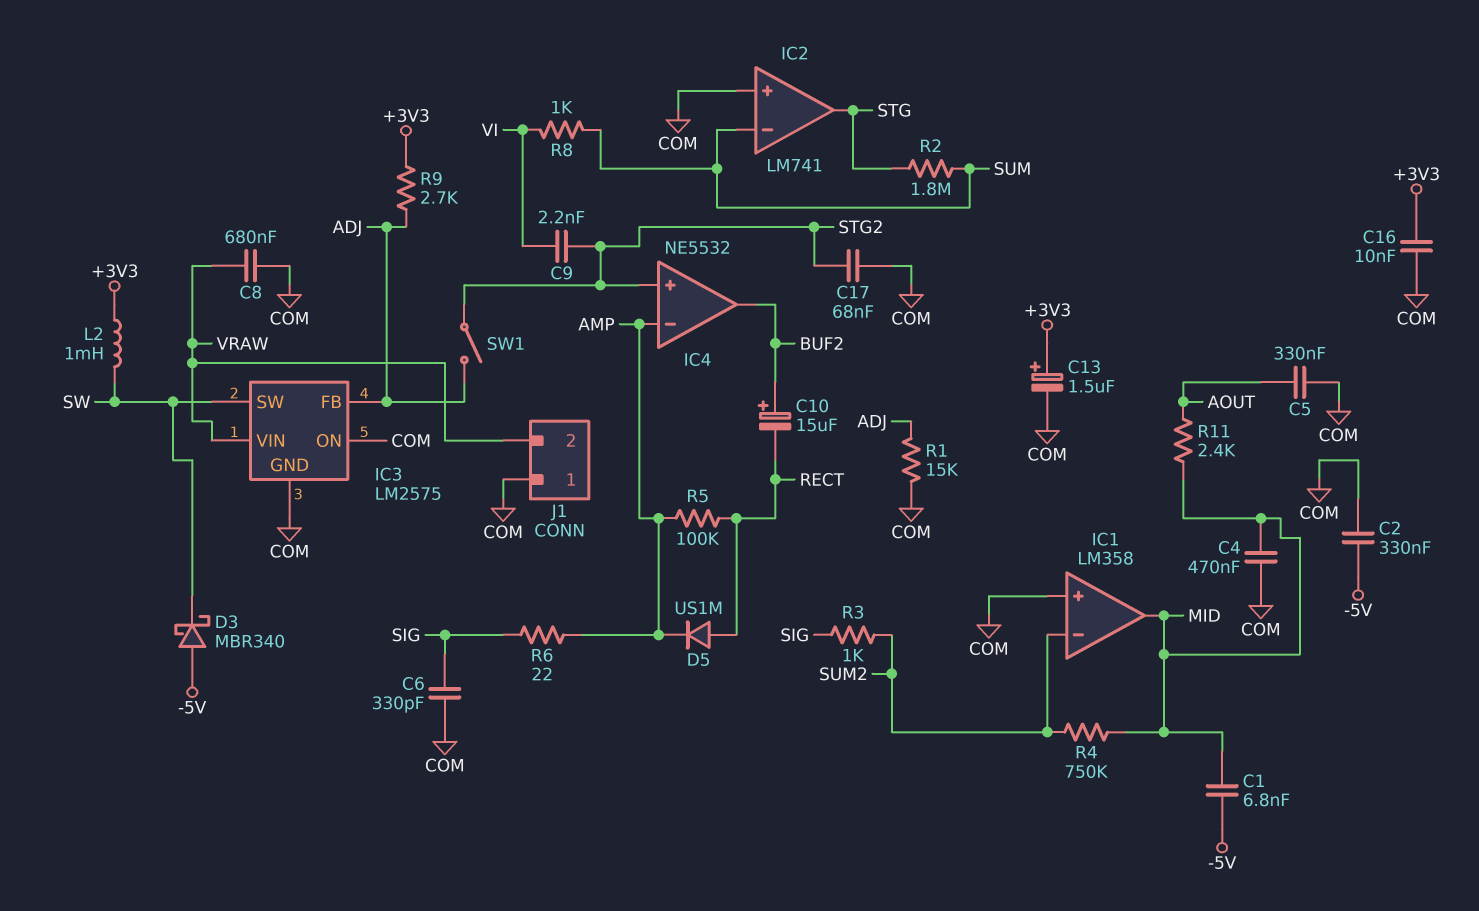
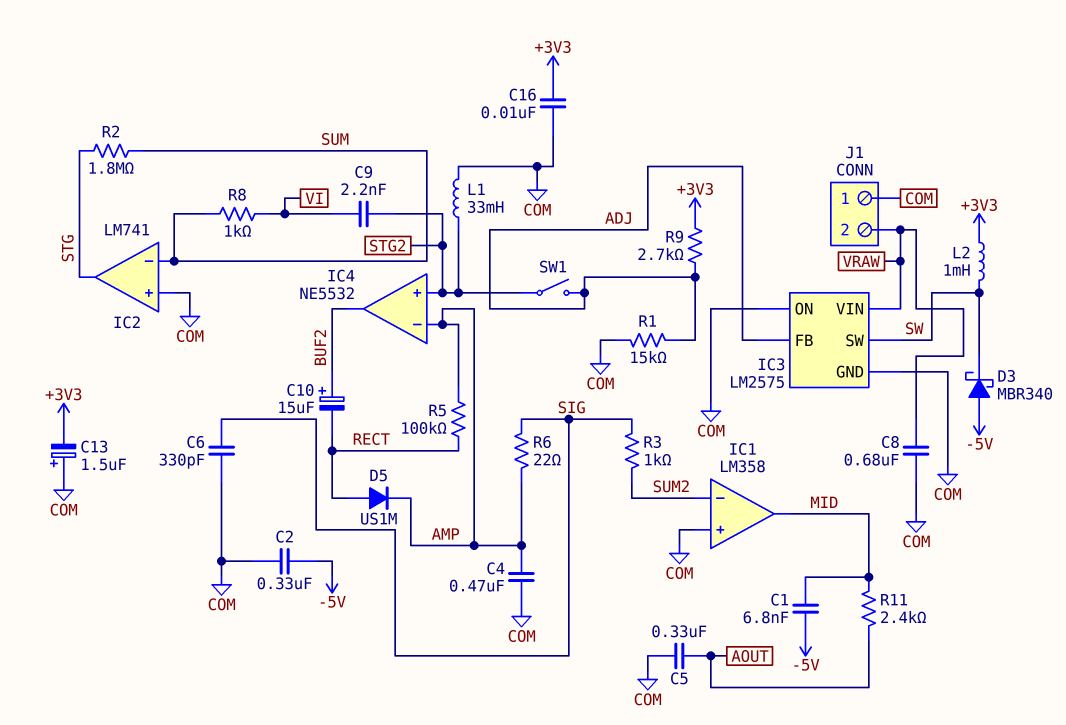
C4: 470nF (COM, MID) -> 470nF (AMP, COM)
C13: 1.5uF (plus +3V3, minus COM) -> 1.5uF (plus COM, minus +3V3)
C17: 68nF (COM, STG2) -> none
L1: none -> 33mH (COM, STG2)
R4: 750k (MID, SUM2) -> none

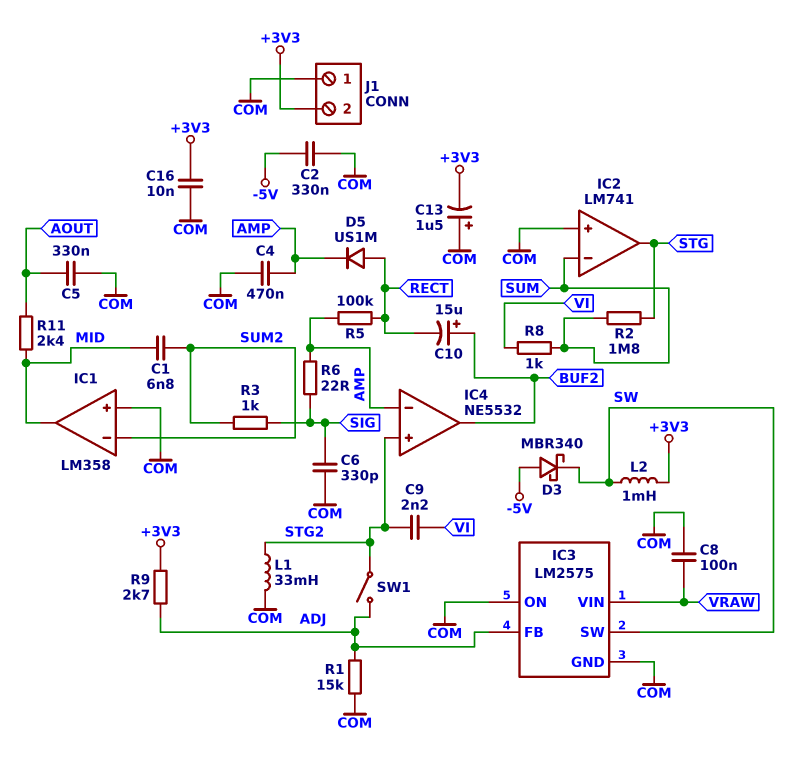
C1: 6.8nF (-5V, MID) -> 6.8nF (MID, SUM2)
C8: 680nF (COM, VRAW) -> 100nF (COM, VRAW)
J1 pin 2: VRAW -> +3V3

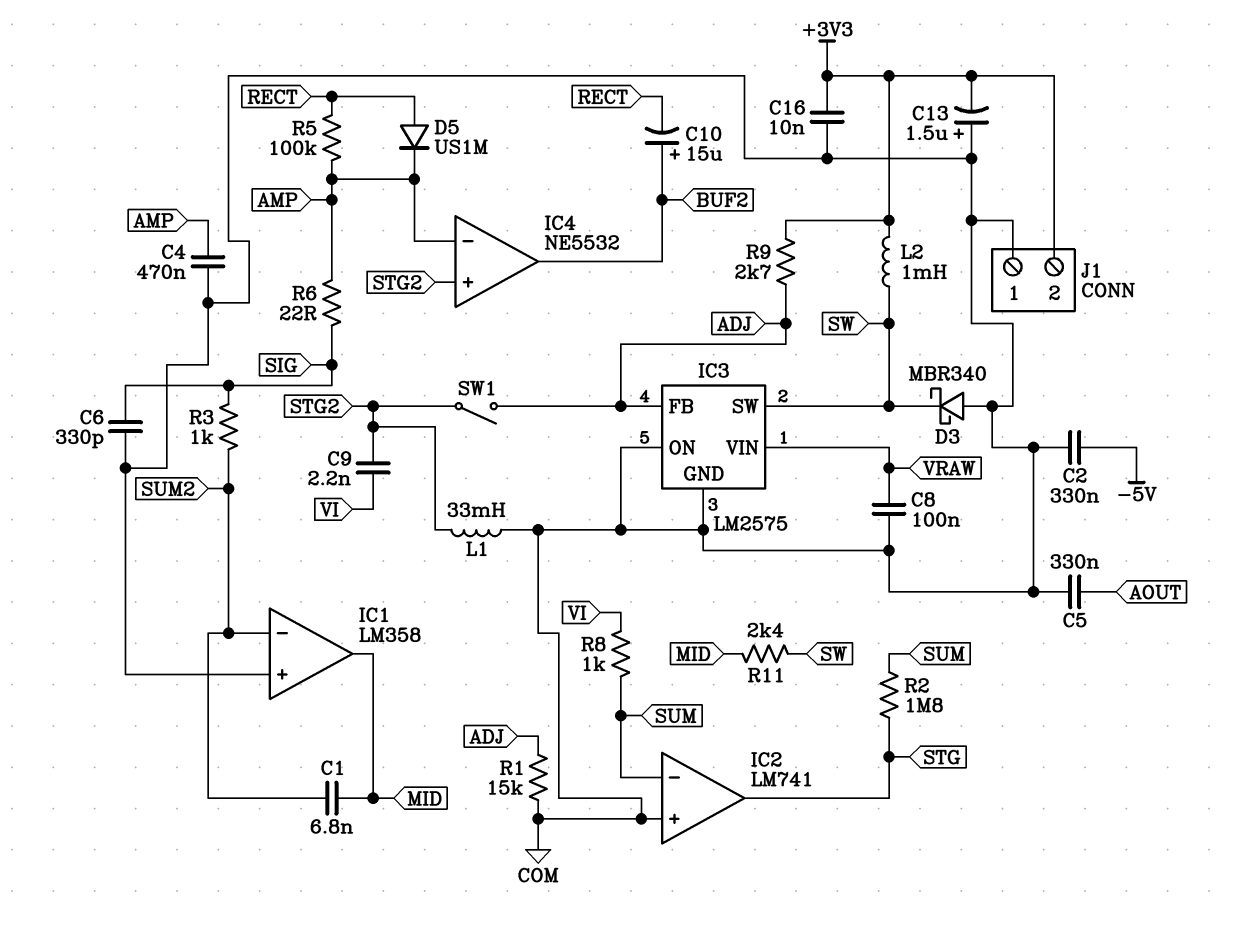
D3: schottky MBR340 (A -5V, K SW) -> schottky MBR340 (A COM, K SW)
R11: 2.4k (AOUT, MID) -> 2.4k (MID, SW)

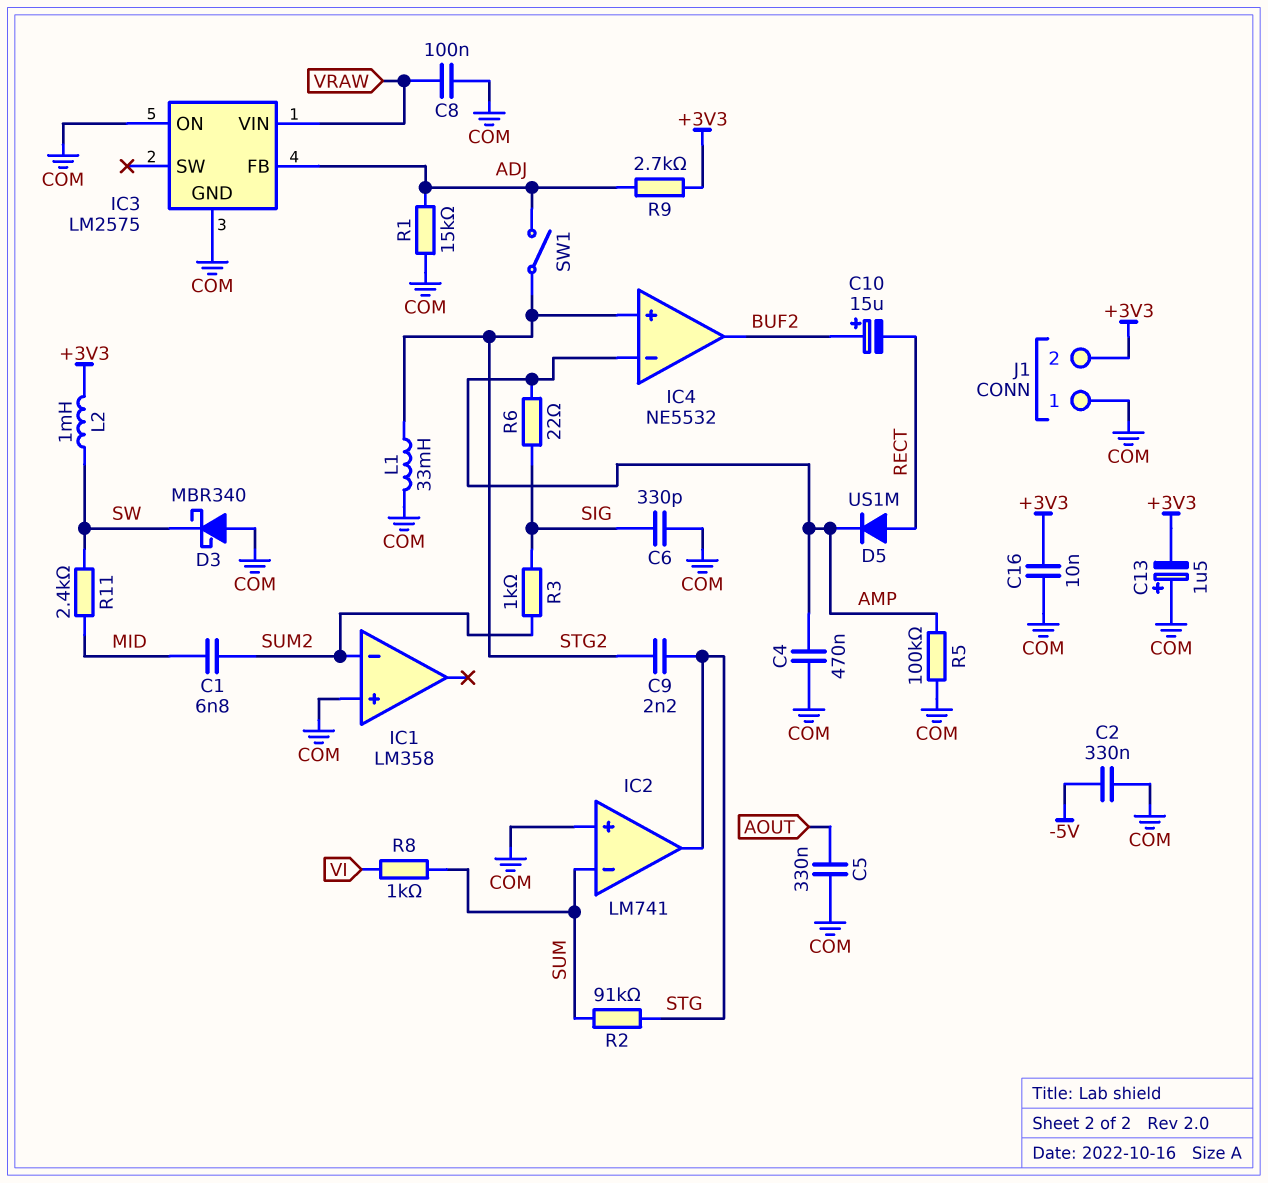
C9: 2.2nF (STG2, VI) -> 2.2nF (STG, STG2)
IC1 pin out: MID -> none
IC3 pin SW: SW -> none
R2: 1.8M (STG, SUM) -> 91k (STG, SUM)
R5: 100k (AMP, RECT) -> 100k (AMP, COM)

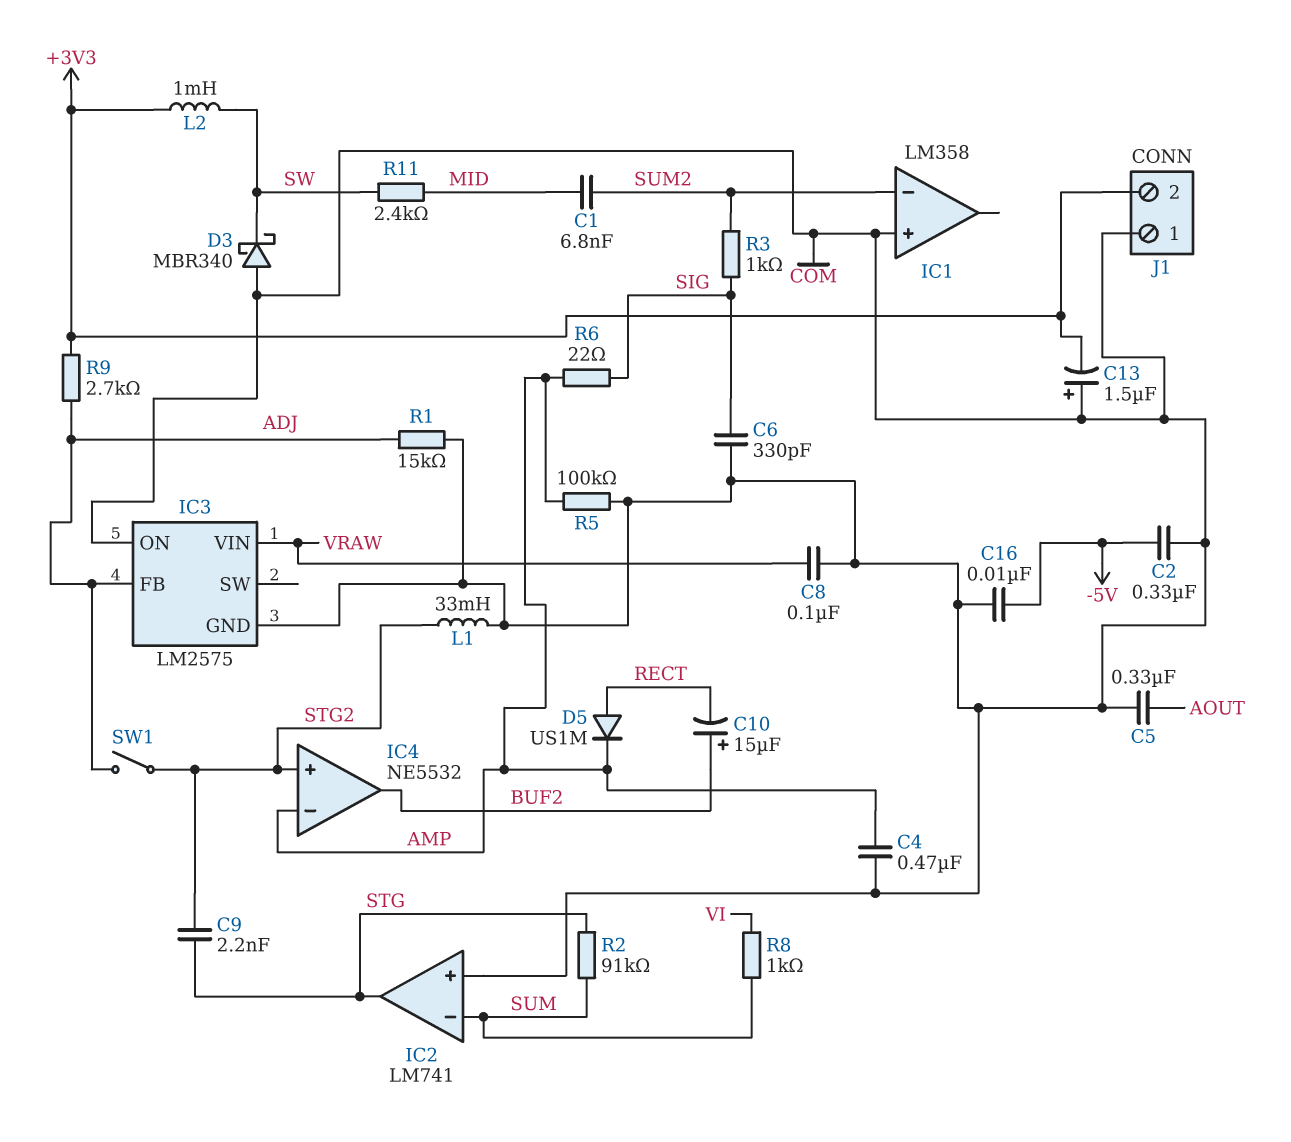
C16: 10nF (+3V3, COM) -> 10nF (-5V, COM)

